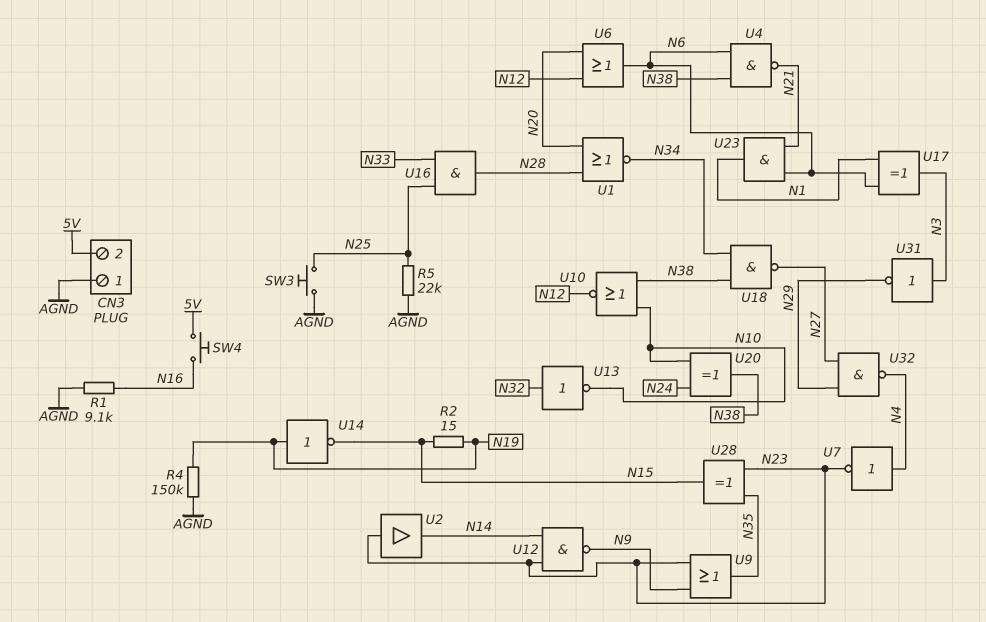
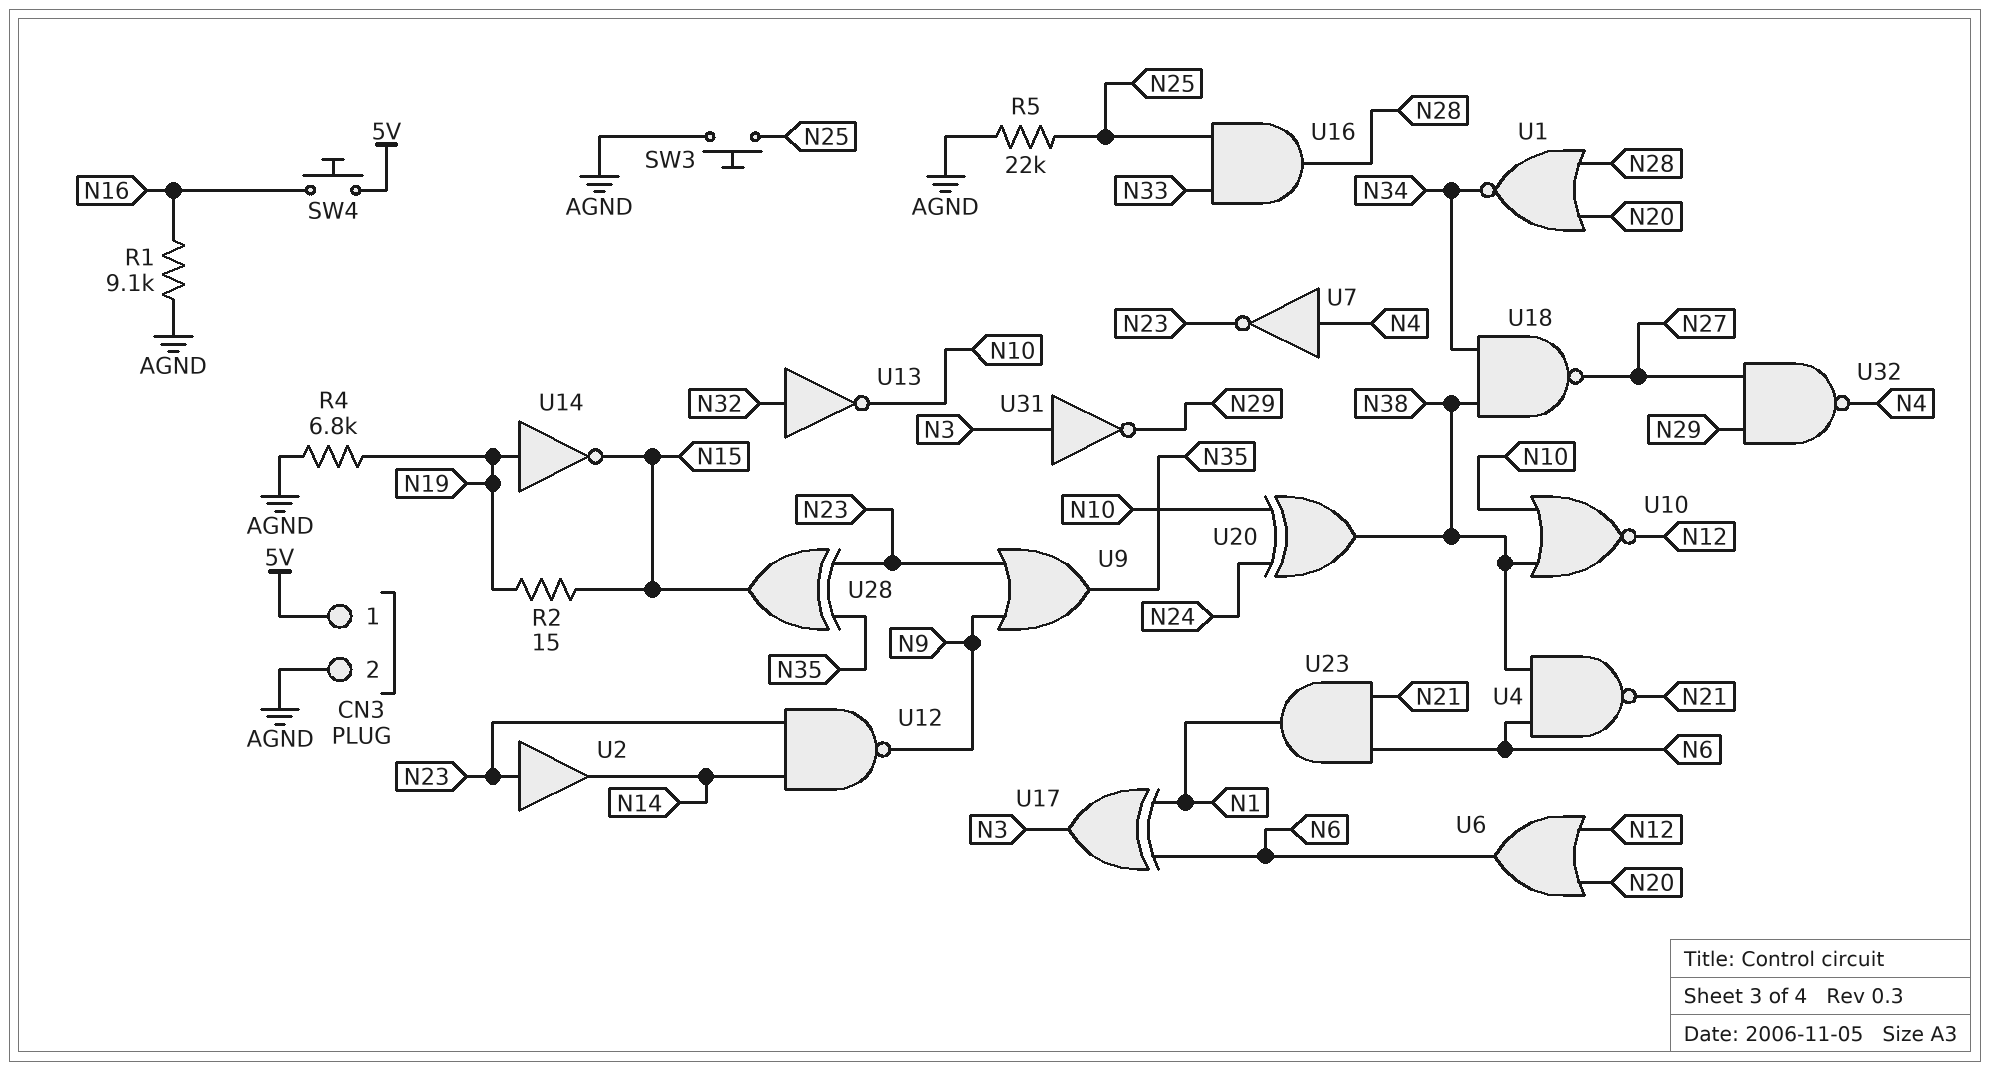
CN3 pin 1: AGND -> 5V
CN3 pin 2: 5V -> AGND
R4: 150k (AGND, N19) -> 6.8k (AGND, N19)

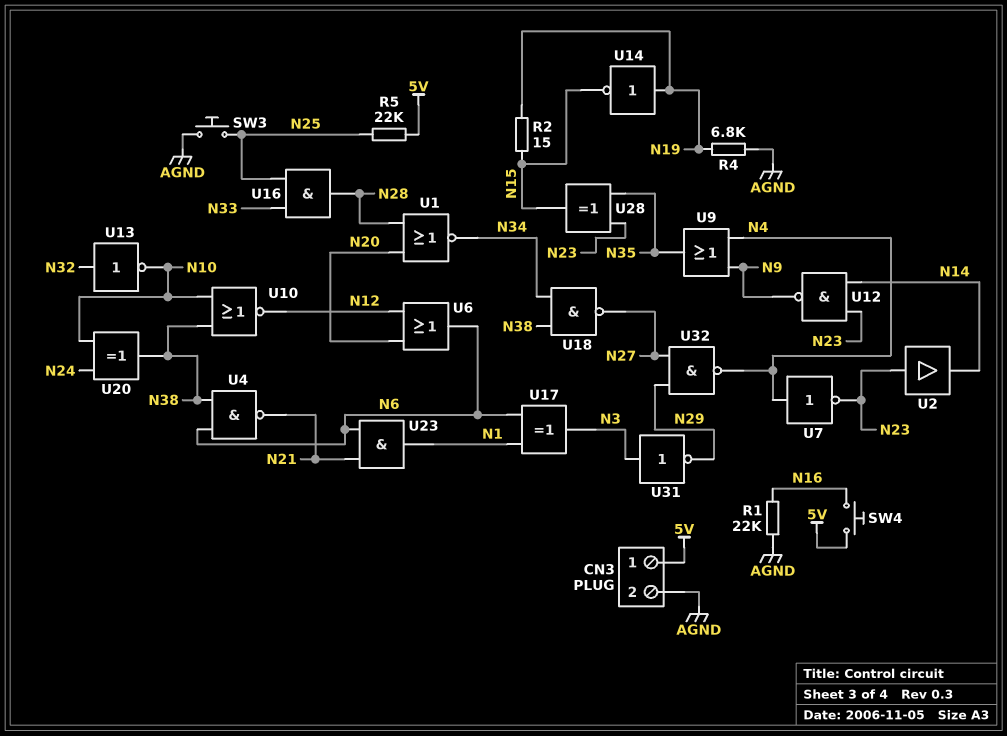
R1: 9.1k (AGND, N16) -> 22k (AGND, N16)
R5: 22k (AGND, N25) -> 22k (5V, N25)
U9: OR (in N9, in N23, out N35) -> OR (in N4, in N9, out N35)

